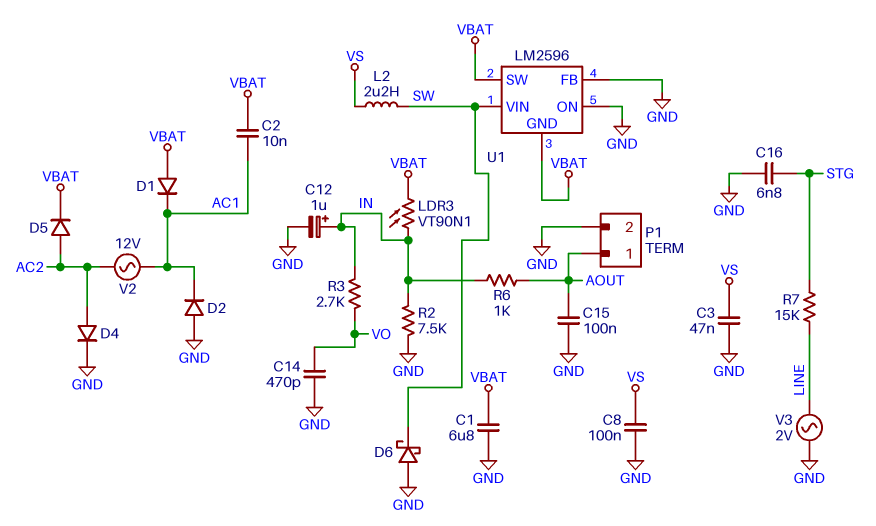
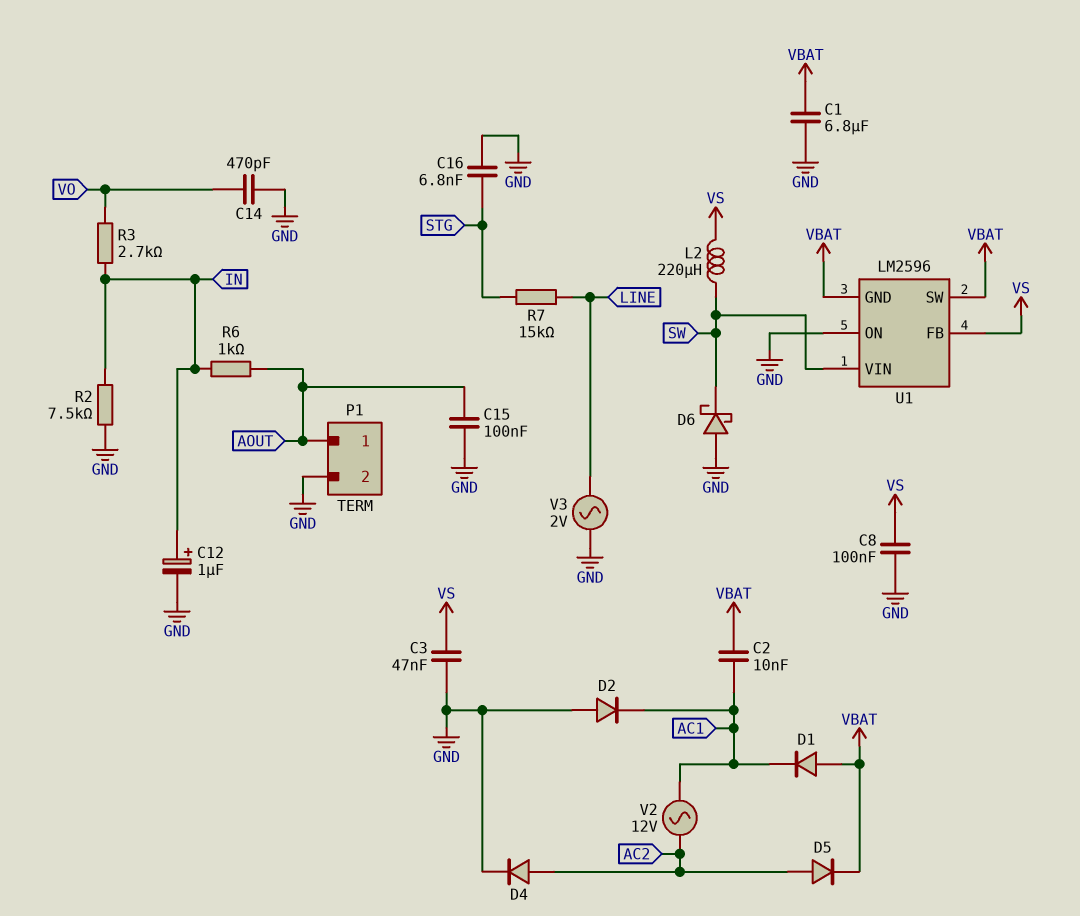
L2: 2.2uH (SW, VS) -> 220uH (SW, VS)
LDR3: VT90N1 (IN, VBAT) -> none
U1 pin FB: GND -> VS

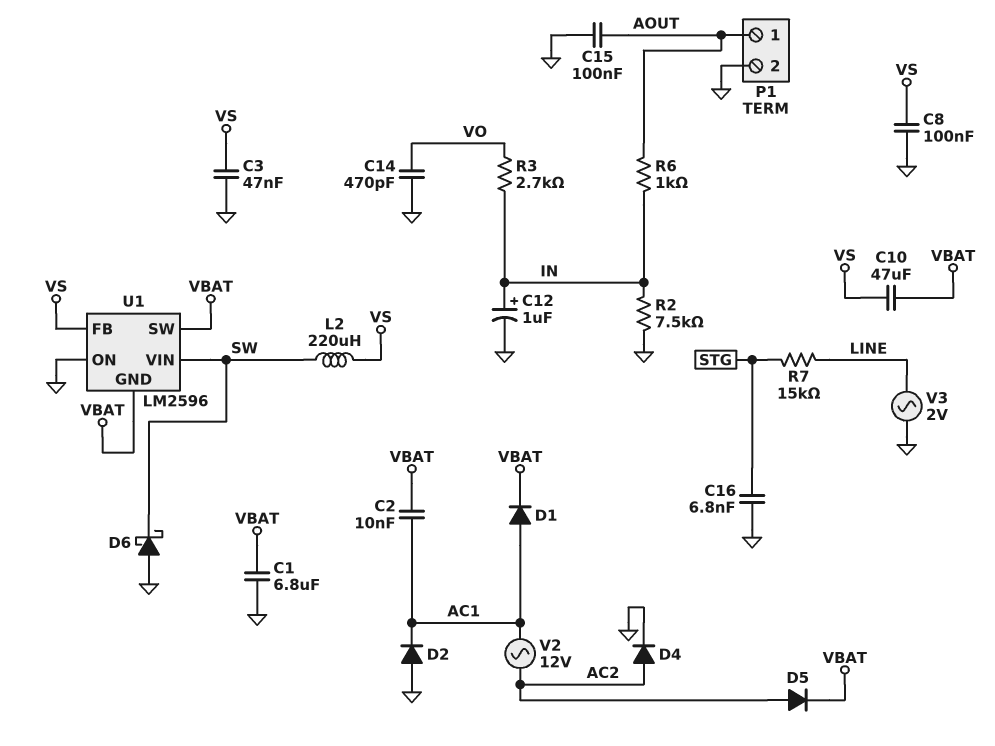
C10: none -> 47uF (VBAT, VS)
D1: diode (A VBAT, K AC1) -> diode (A AC1, K VBAT)

